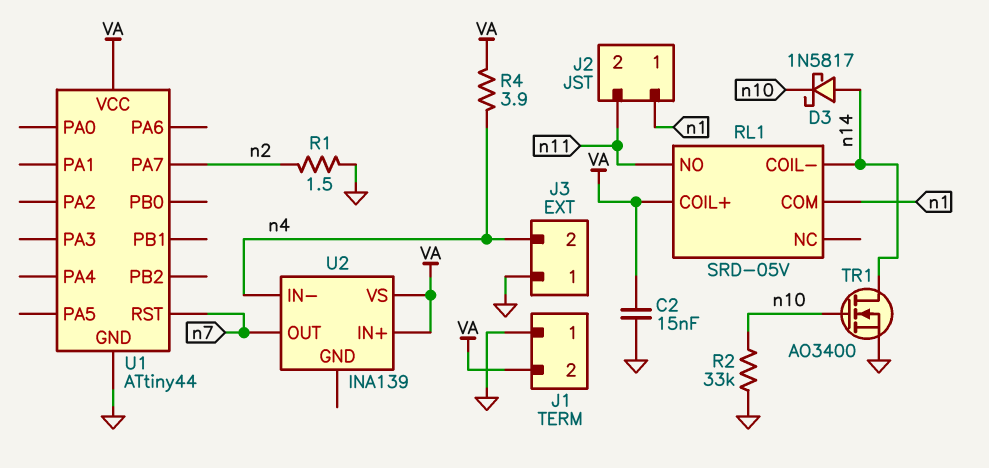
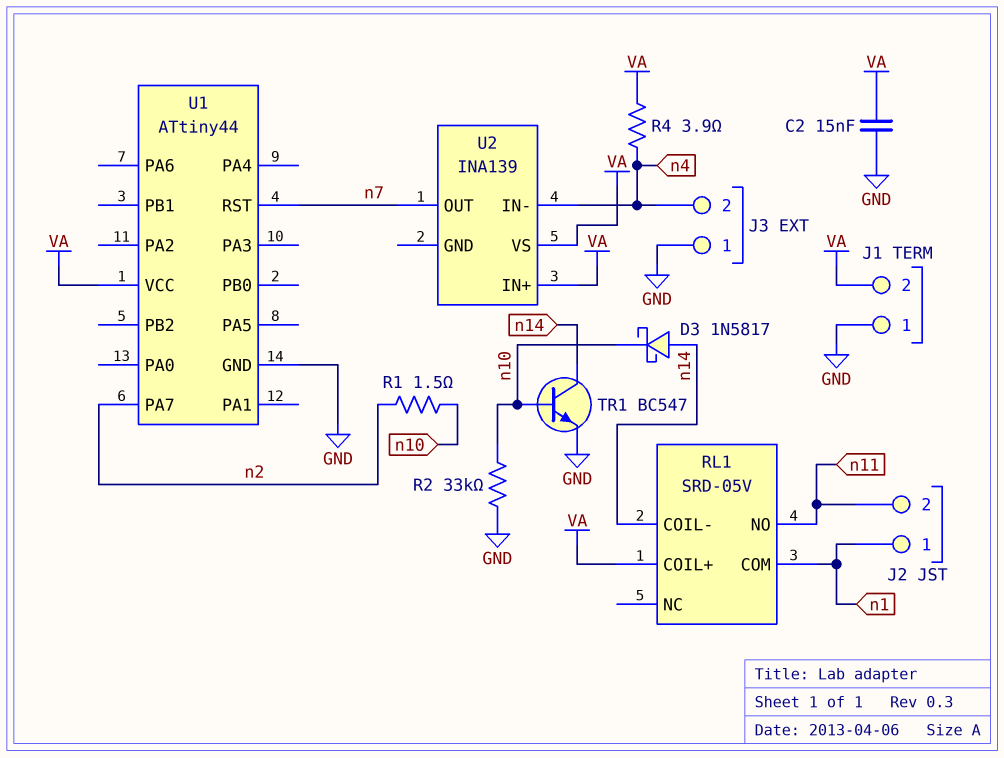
R1: 1.5 (GND, n2) -> 1.5 (n2, n10)
TR1: NMOS AO3400 (G n10, D n14, S GND) -> NPN BC547 (B n10, C n14, E GND)

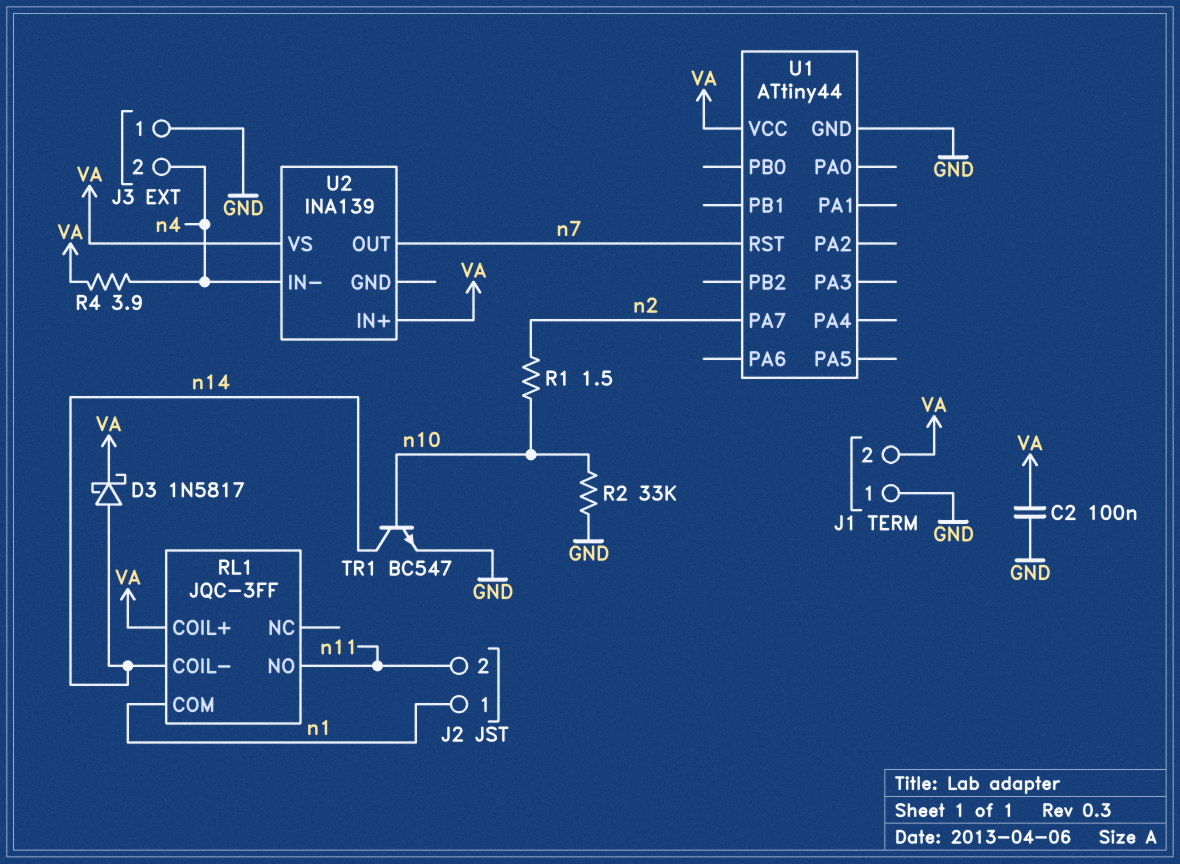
C2: 15nF (GND, VA) -> 100nF (GND, VA)
D3: schottky 1N5817 (A n14, K n10) -> schottky 1N5817 (A n14, K VA)
RL1: SRD-05V -> JQC-3FF

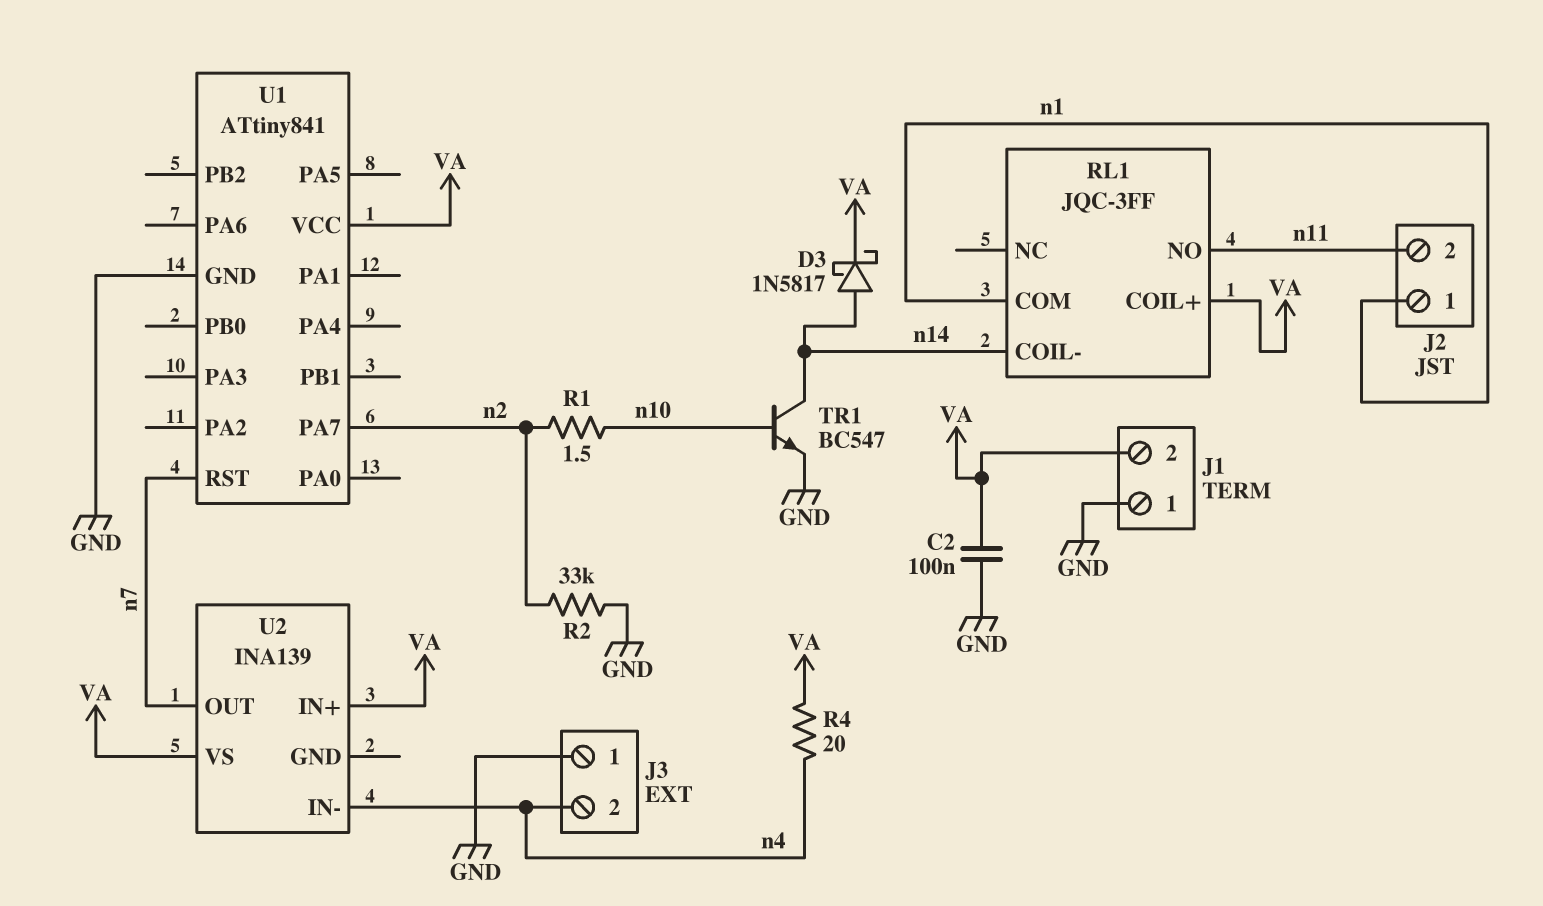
R2: 33k (GND, n10) -> 33k (GND, n2)
R4: 3.9 (VA, n4) -> 20 (VA, n4)
U1: ATtiny44 -> ATtiny841

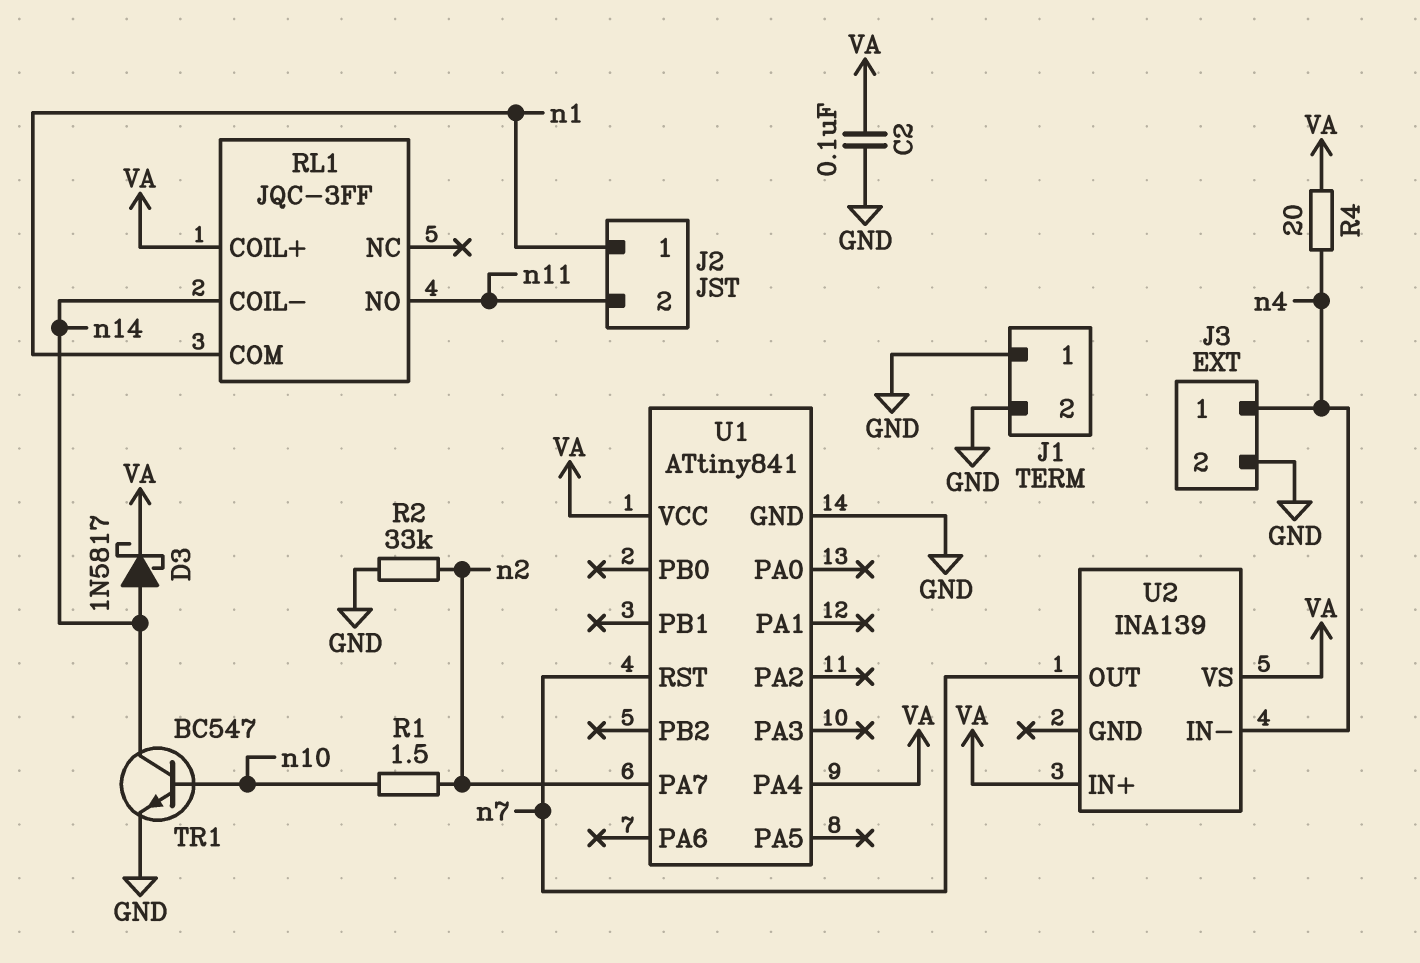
J1 pin 2: VA -> GND
J3 pin 1: GND -> n4
J3 pin 2: n4 -> GND
U1 pin PA4: none -> VA

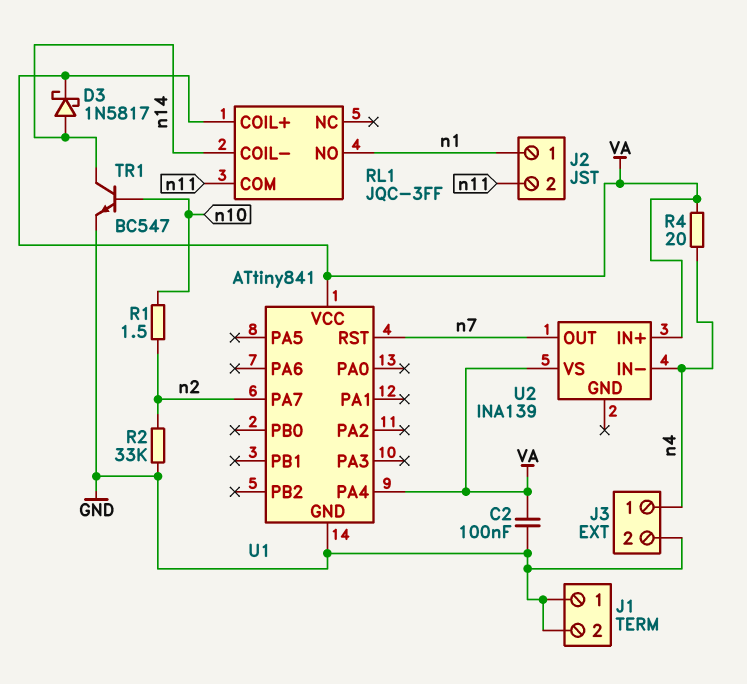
RL1 pin COM: n1 -> n11
RL1 pin NO: n11 -> n1

